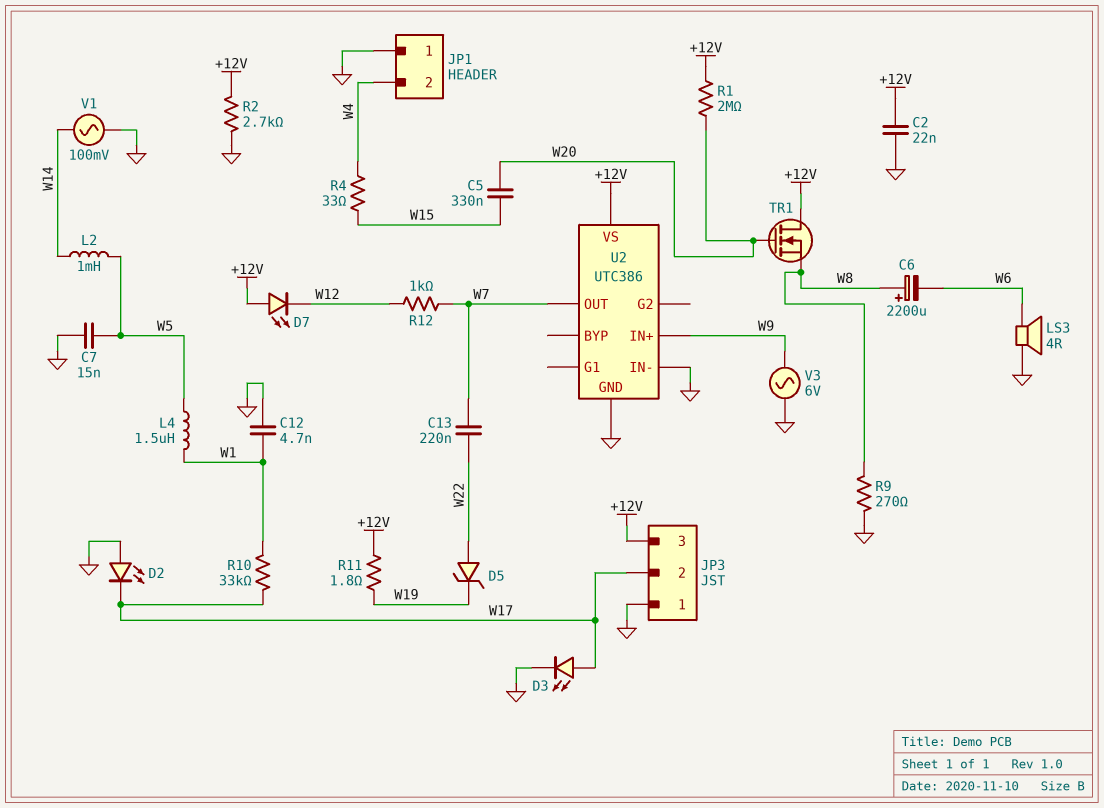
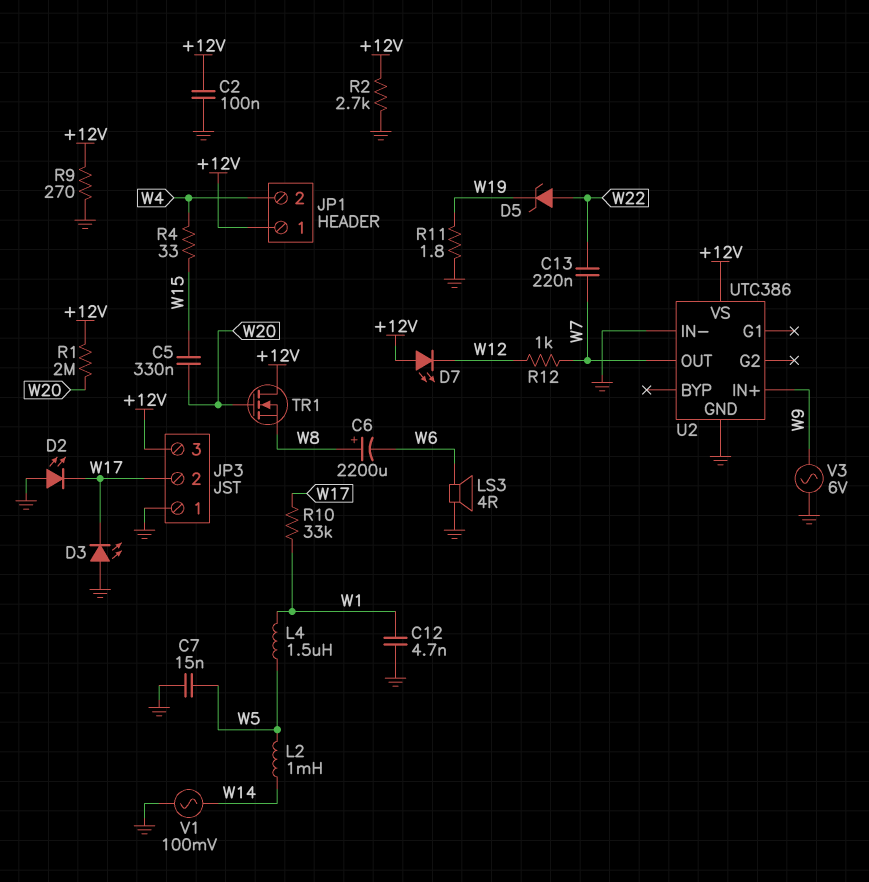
C2: 22nF (+12V, GND) -> 100nF (+12V, GND)
D3: LED (A W17, K GND) -> LED (A GND, K W17)
JP1 pin 1: GND -> +12V
R9: 270 (GND, W8) -> 270 (+12V, GND)
R11: 1.8 (+12V, W19) -> 1.8 (GND, W19)

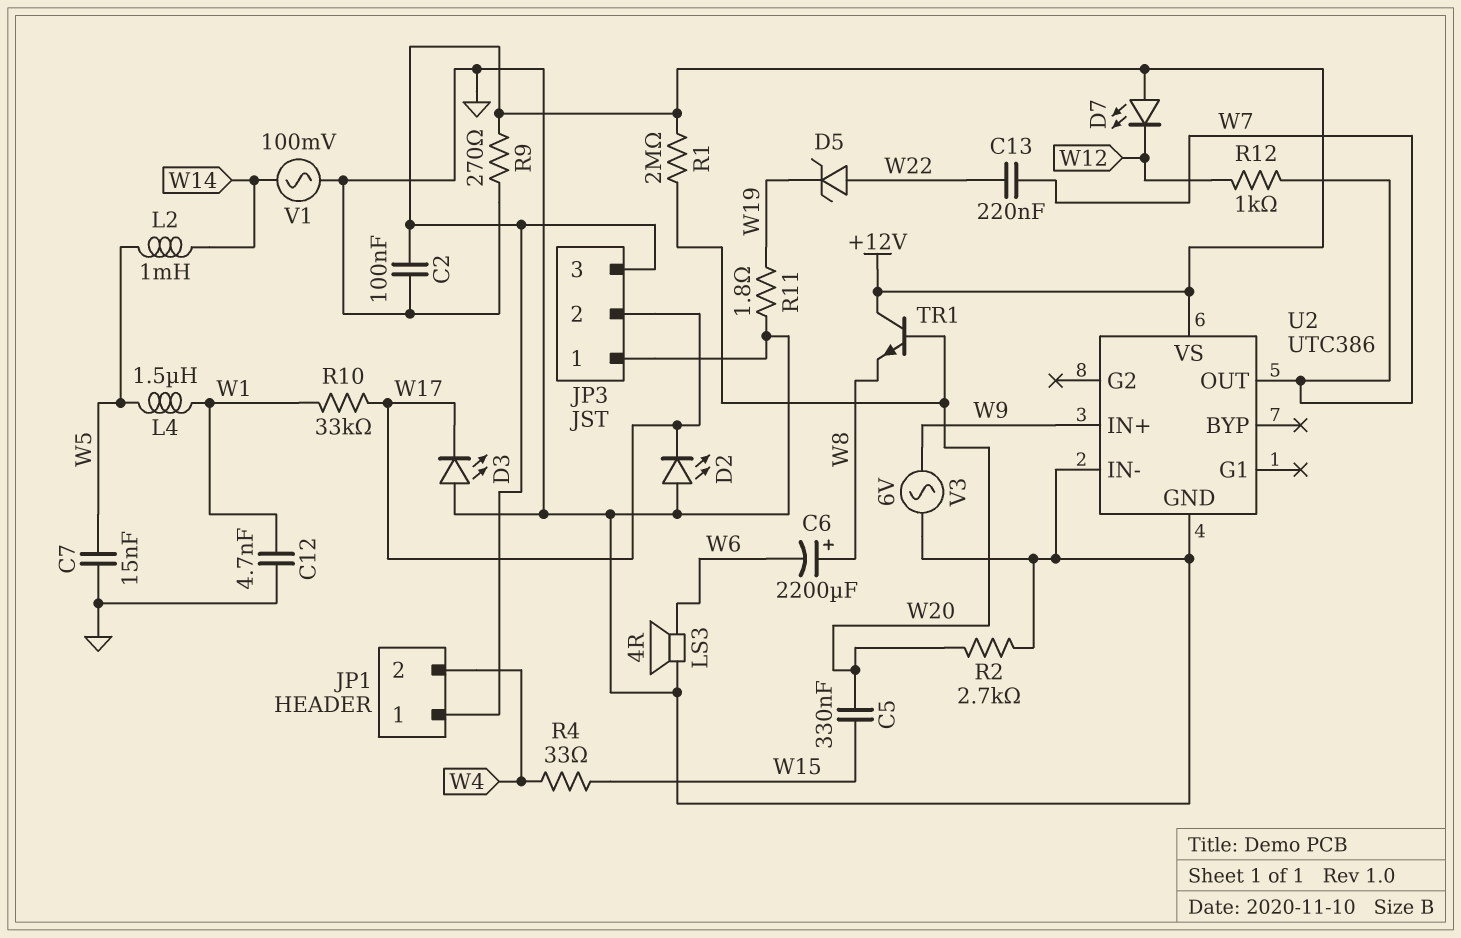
R2: 2.7k (+12V, GND) -> 2.7k (GND, W20)
TR1: NMOS (G W20, D +12V, S W8) -> NPN (B W20, C +12V, E W8)

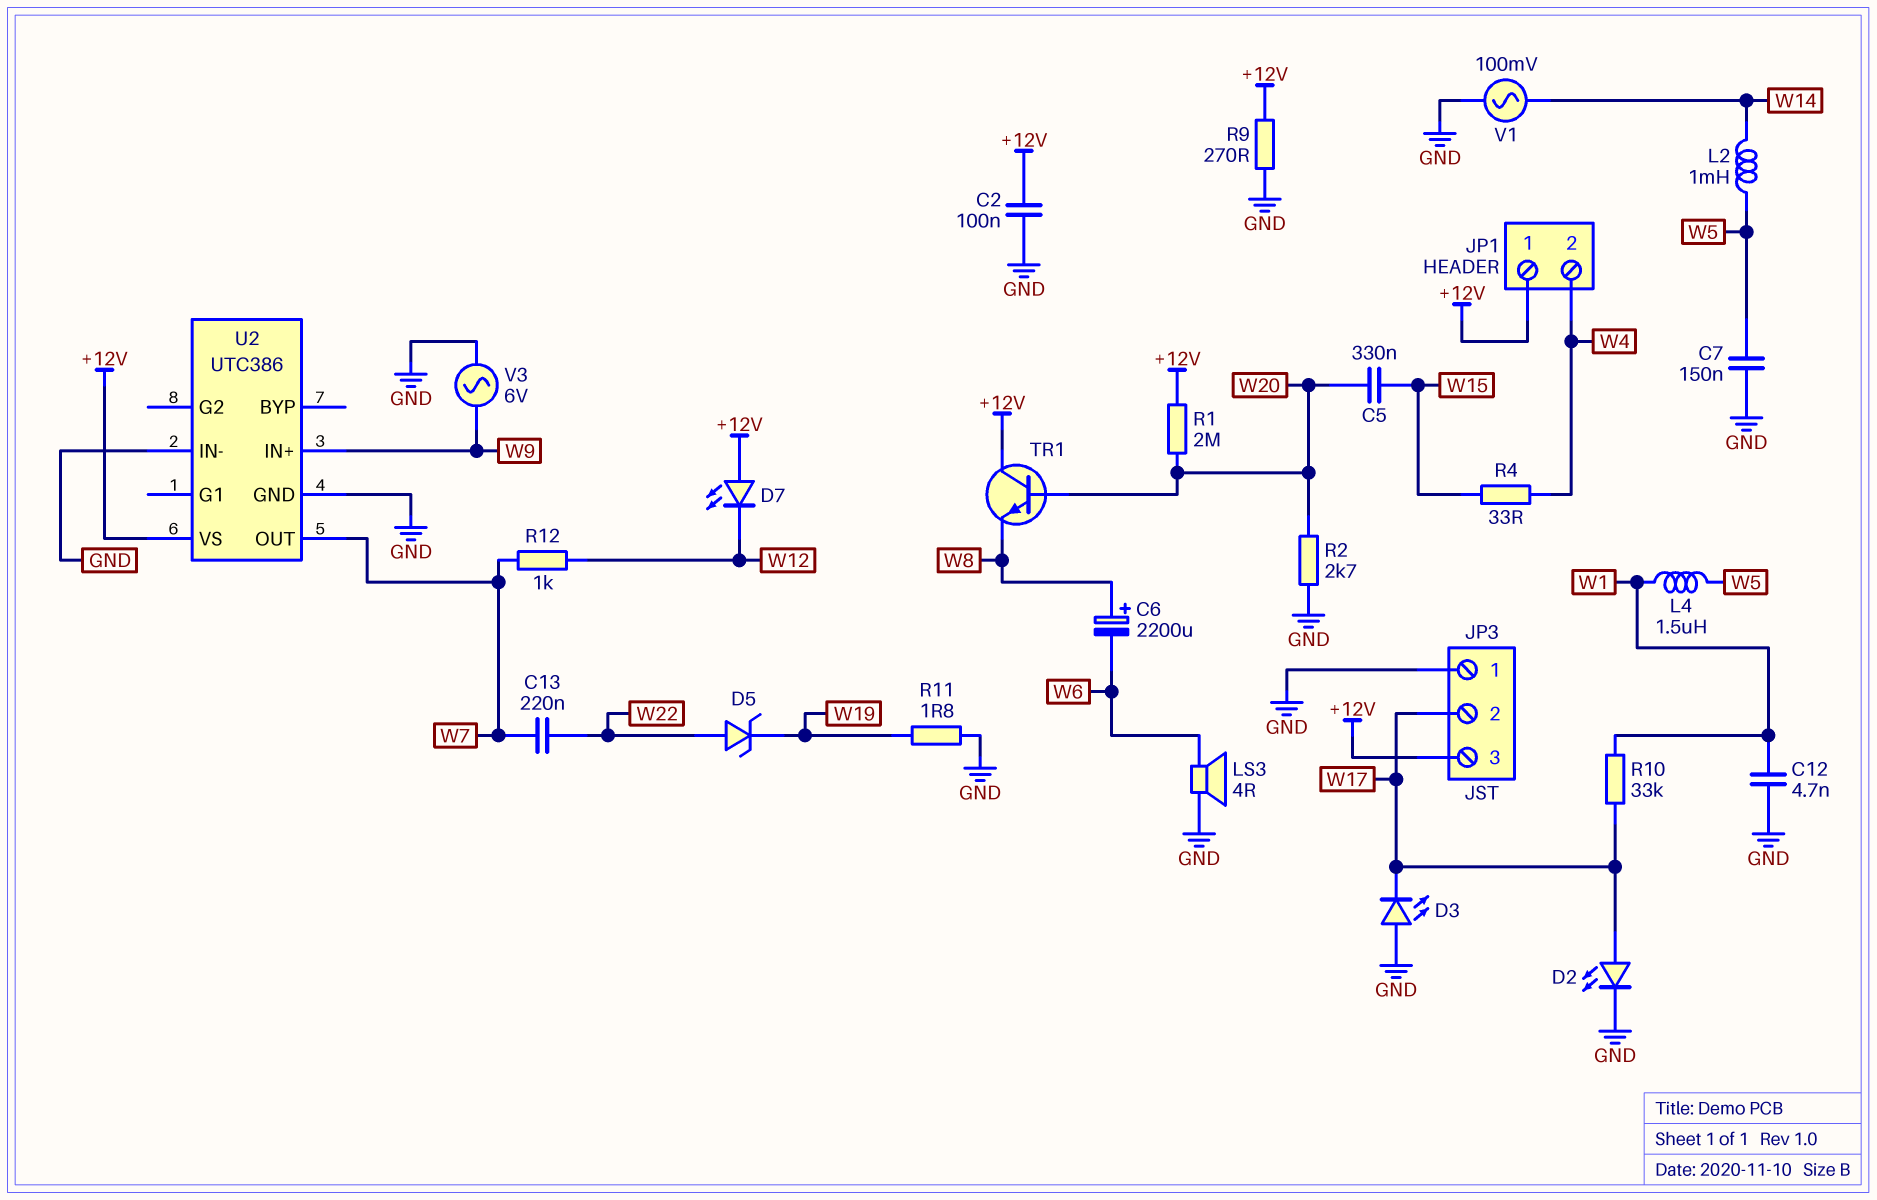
C7: 15nF (GND, W5) -> 150nF (GND, W5)
D2: LED (A GND, K W17) -> LED (A W17, K GND)

